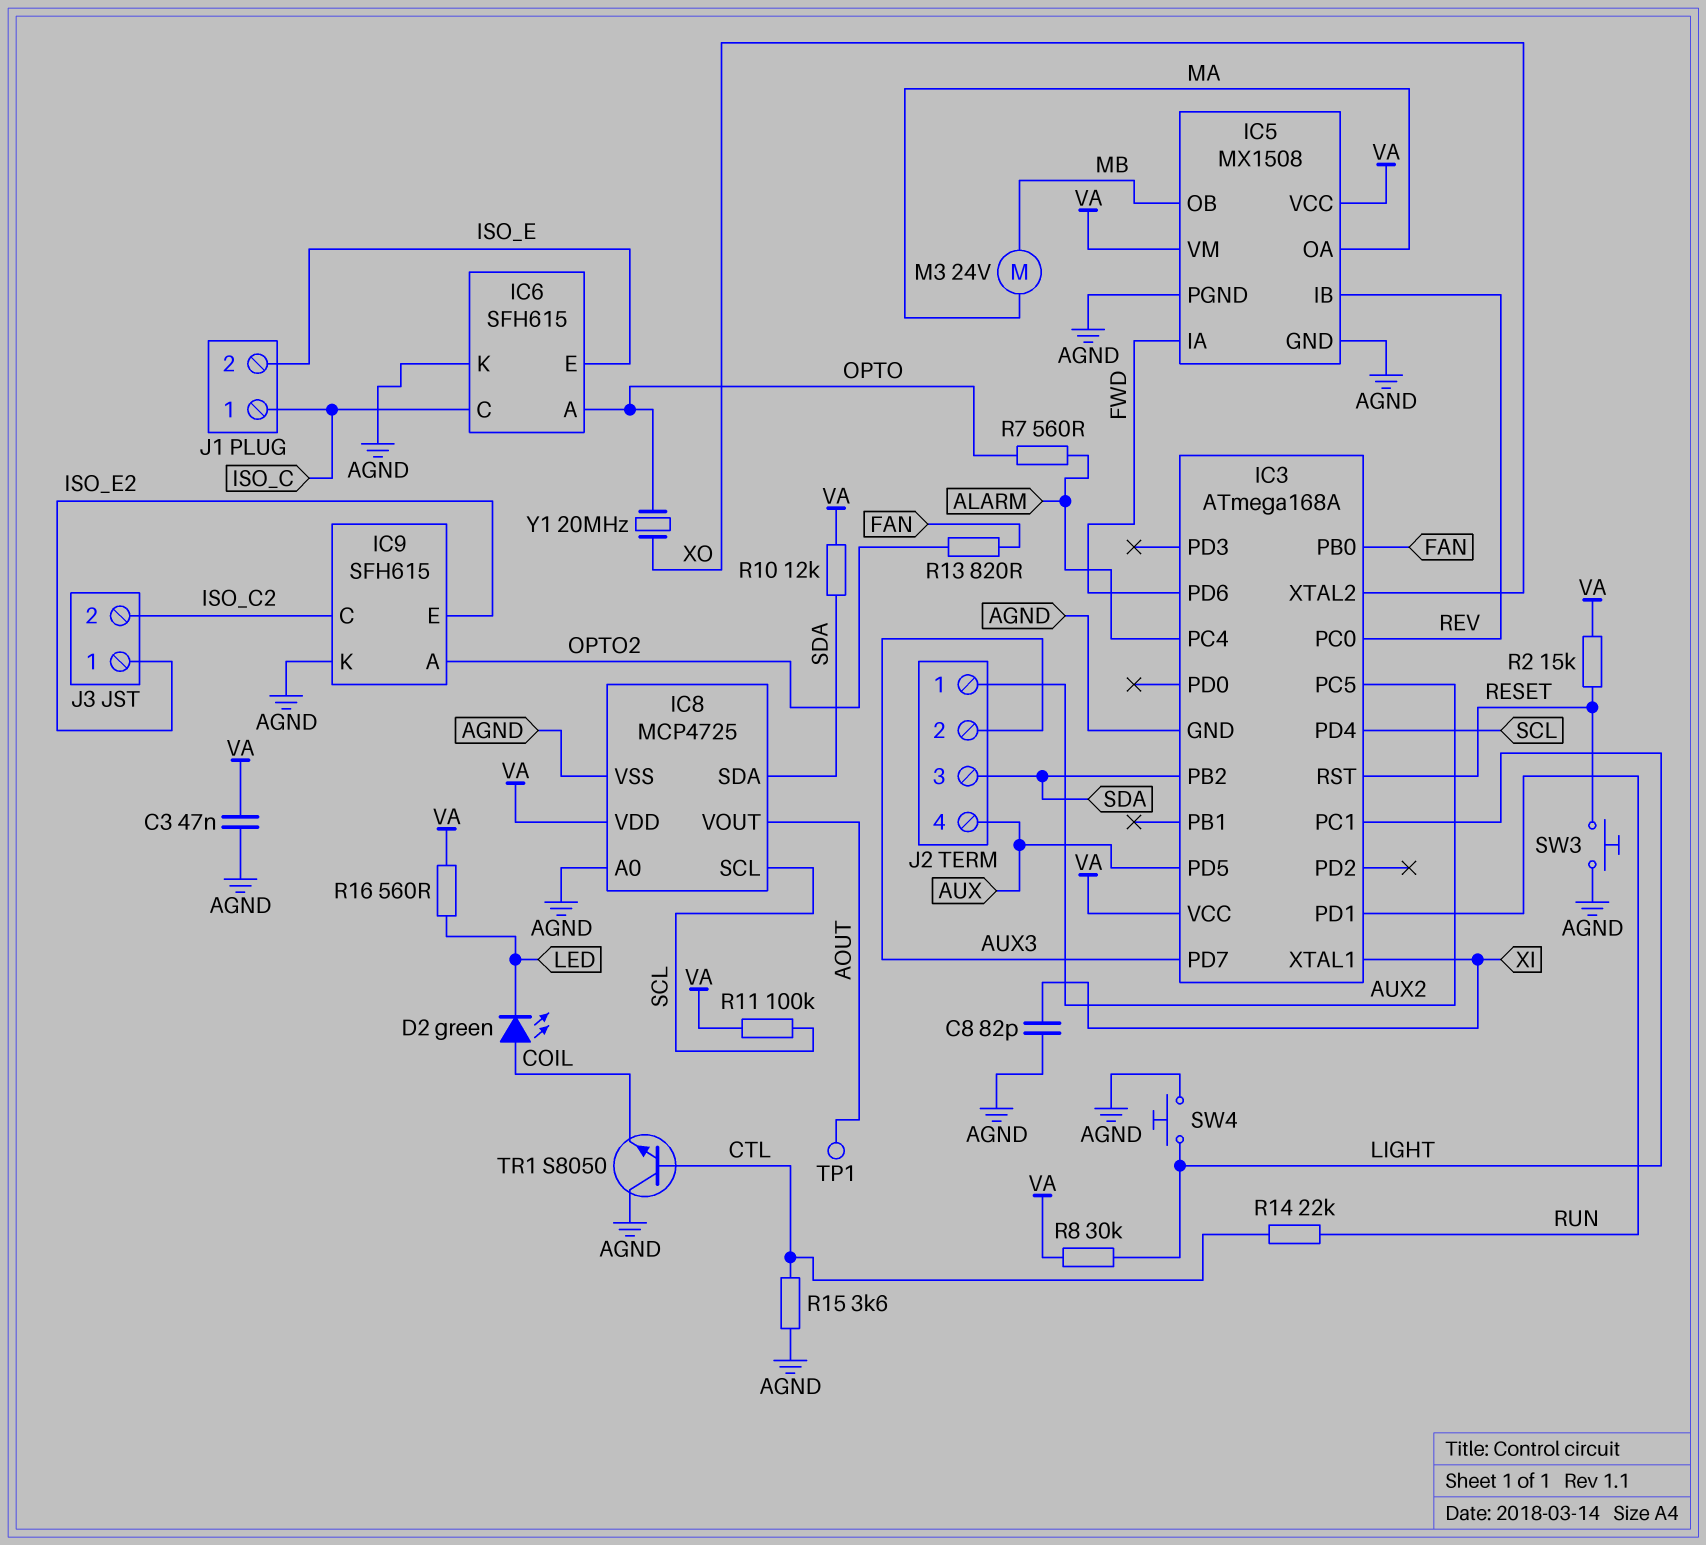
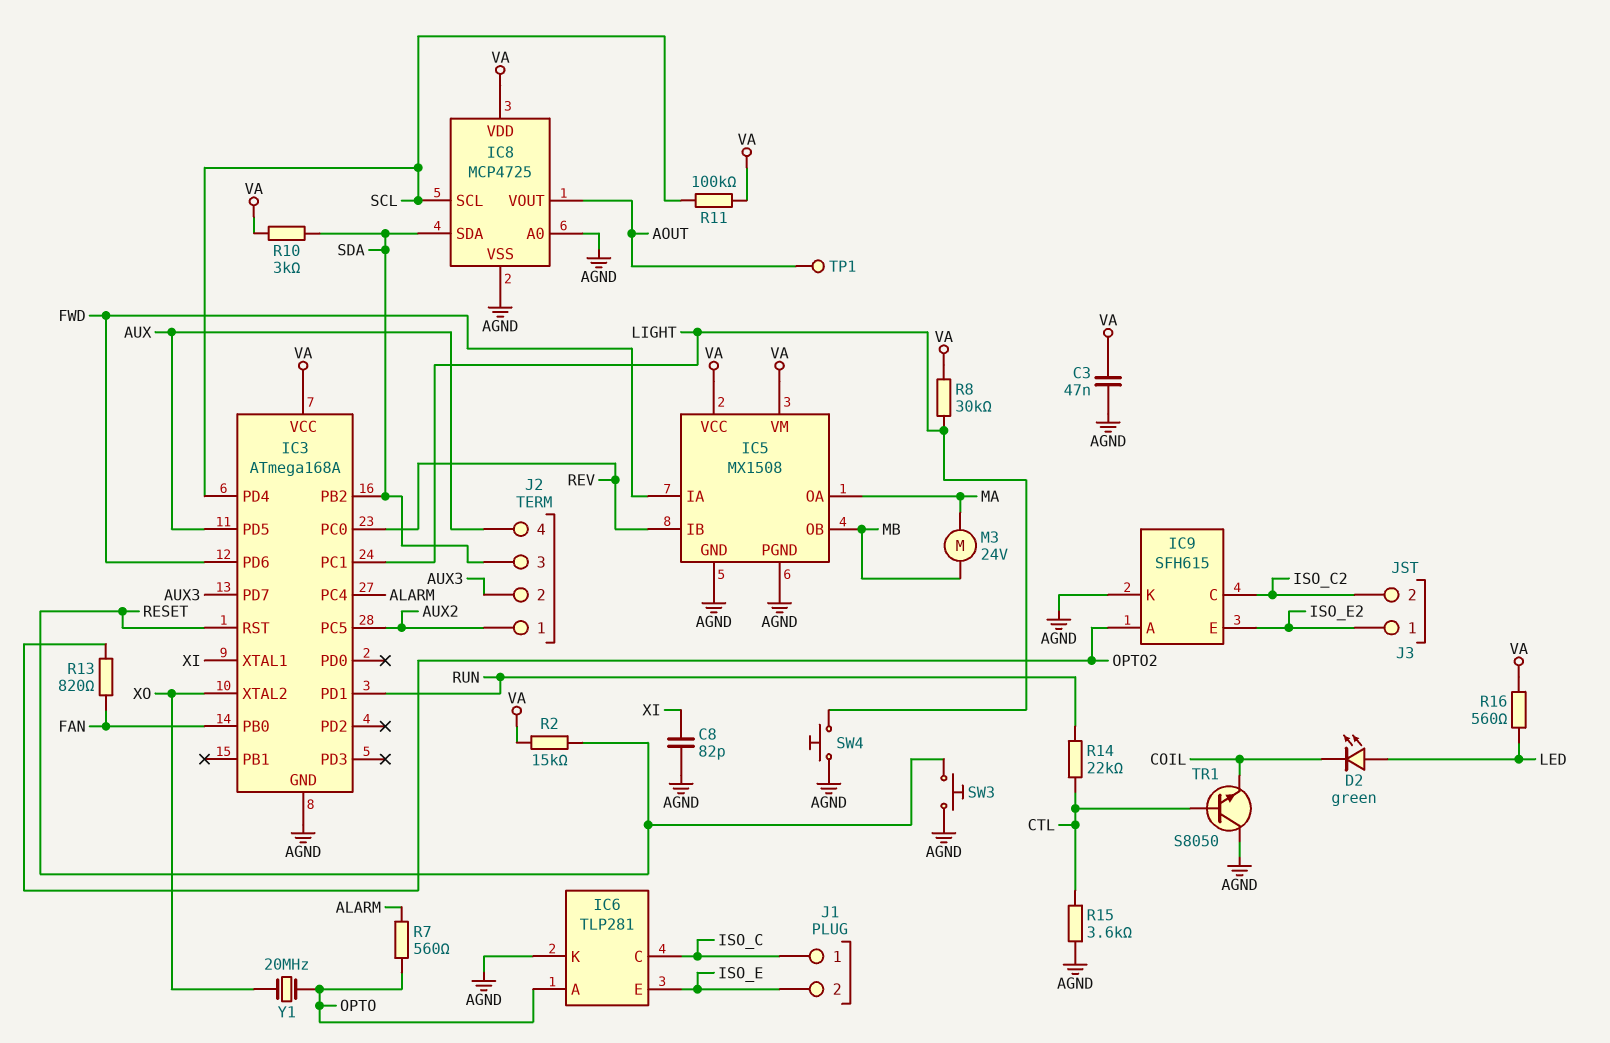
D2: LED green (A COIL, K LED) -> LED green (A LED, K COIL)
IC6: SFH615 -> TLP281
R10: 12k (SDA, VA) -> 3k (SDA, VA)

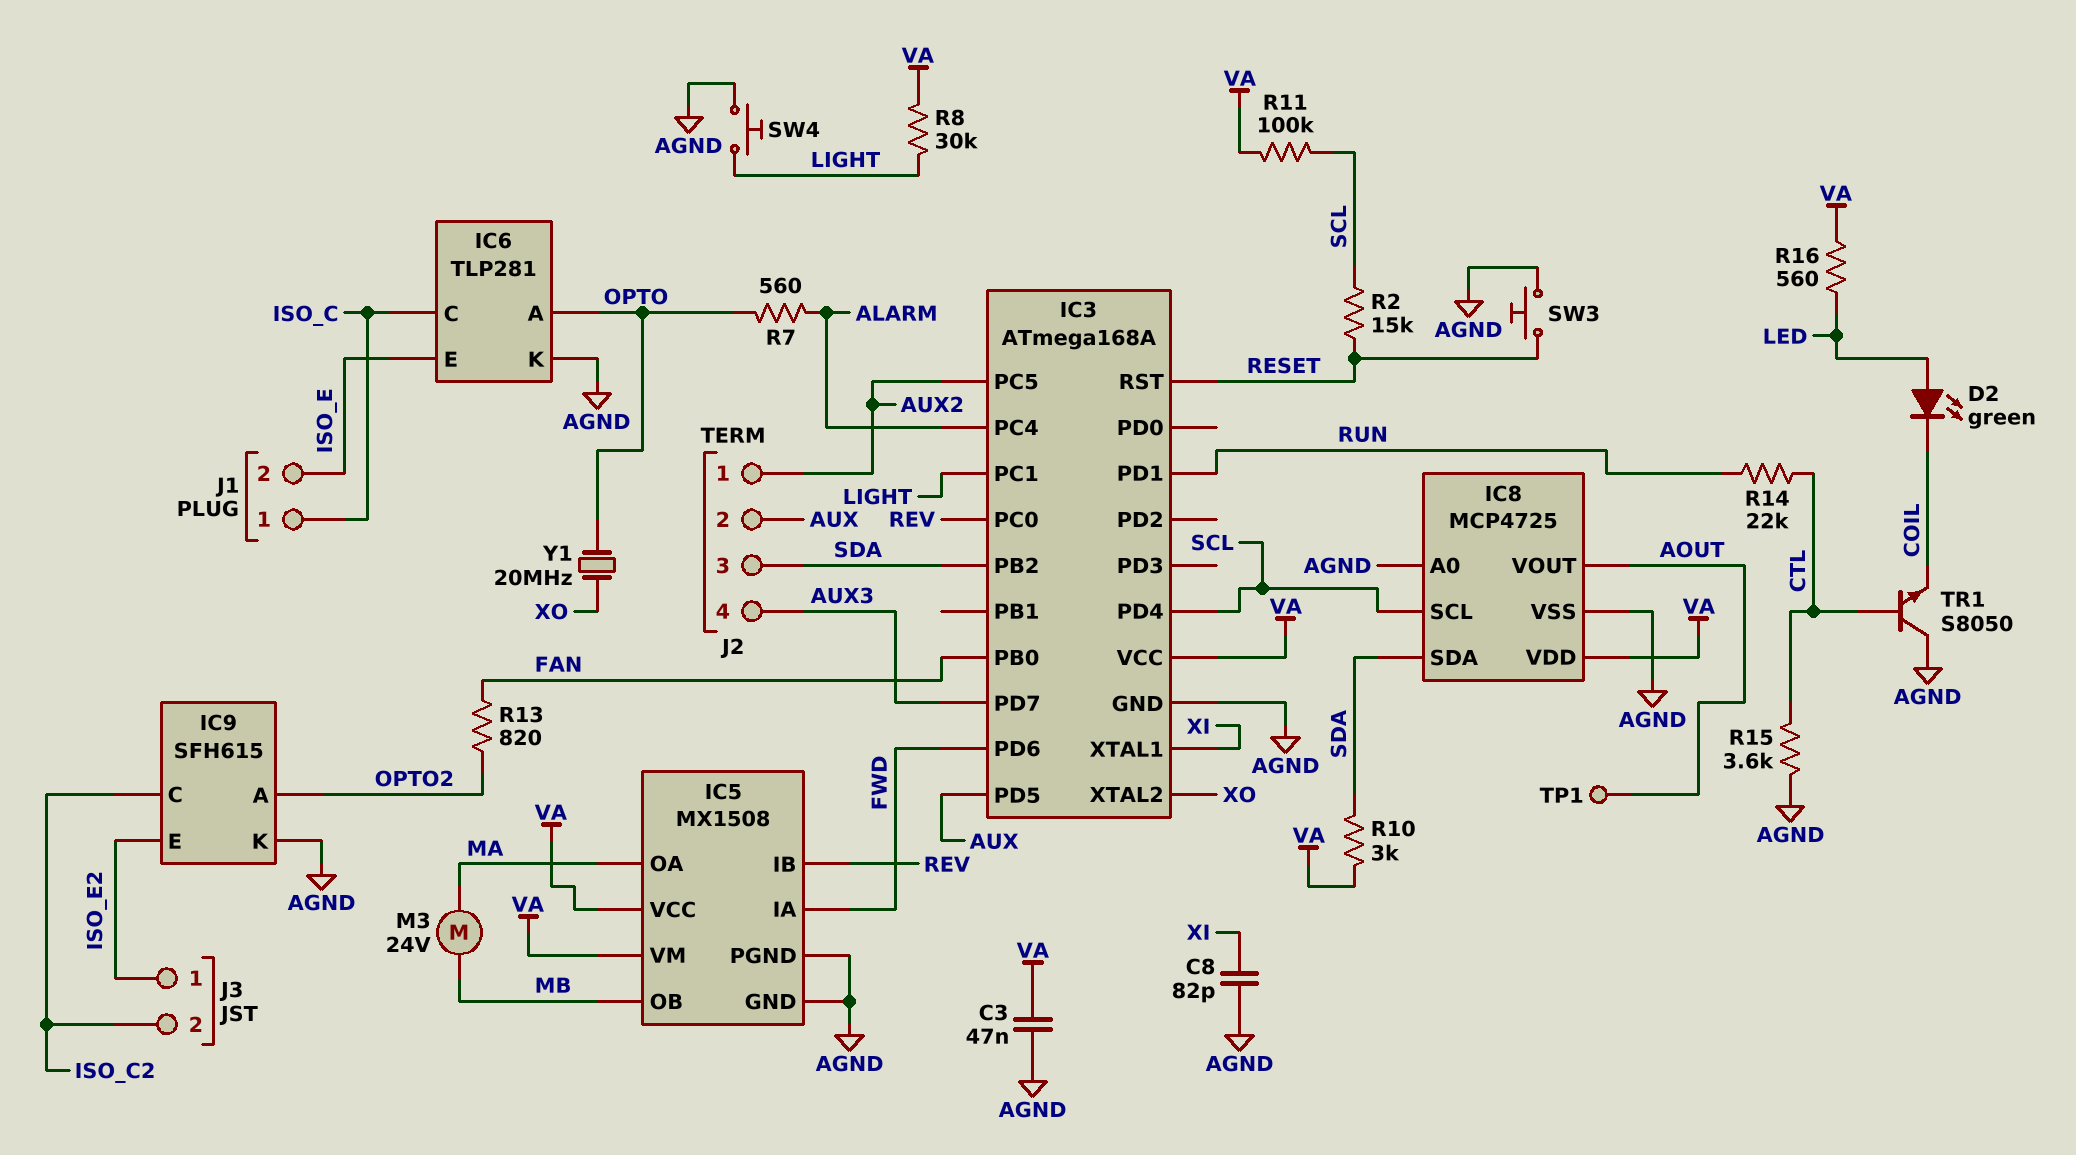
J2 pin 2: AUX3 -> AUX
J2 pin 4: AUX -> AUX3
R2: 15k (RESET, VA) -> 15k (RESET, SCL)

